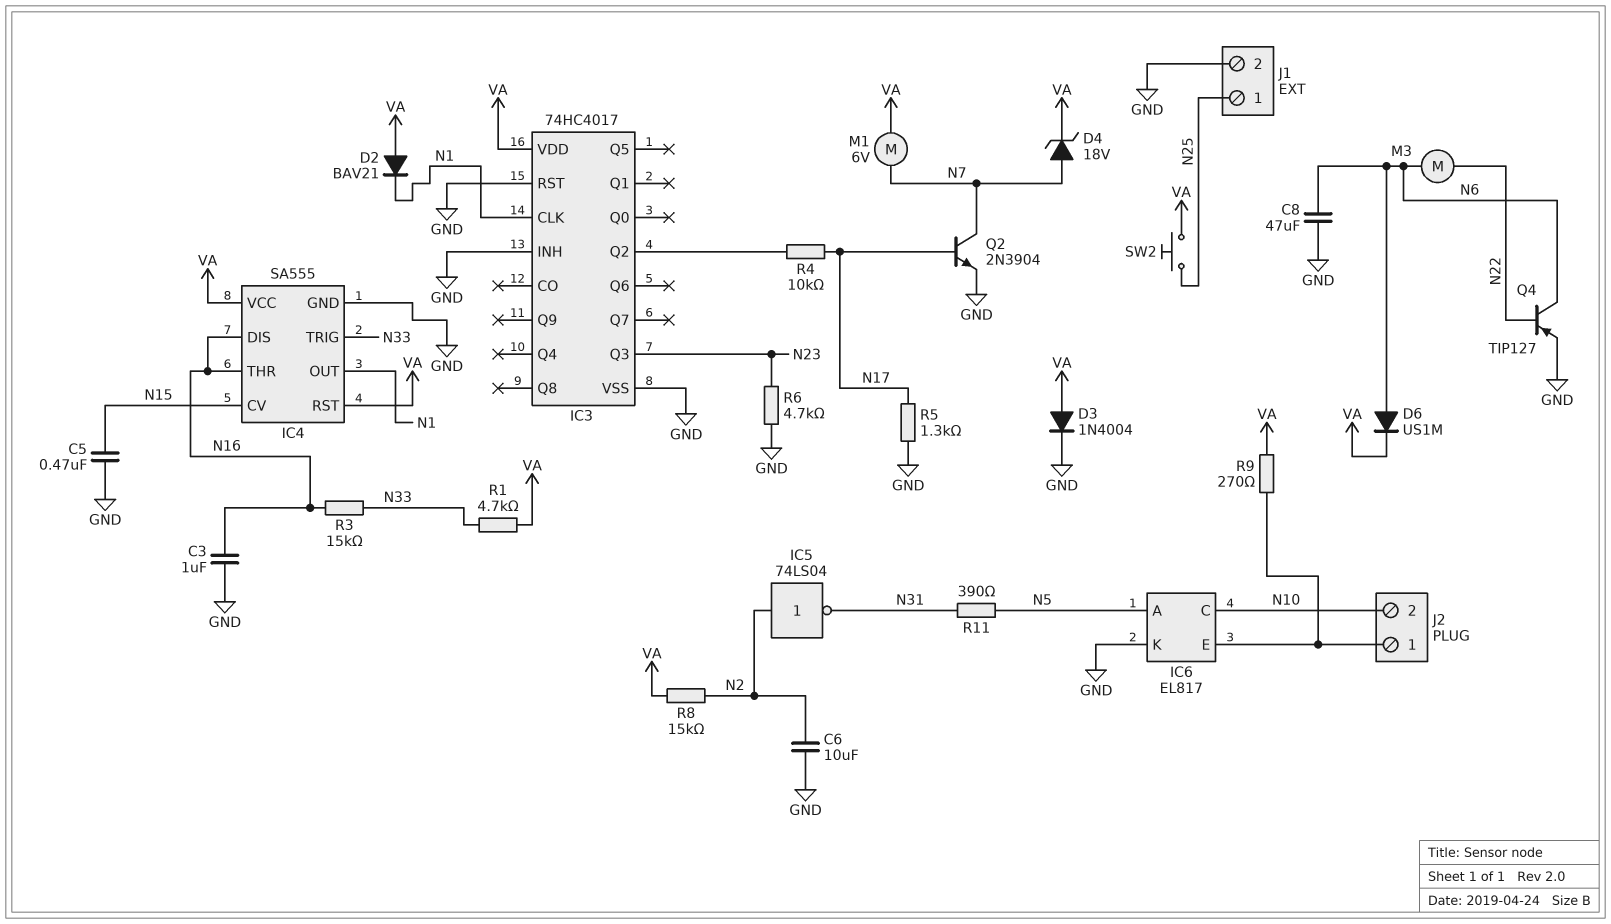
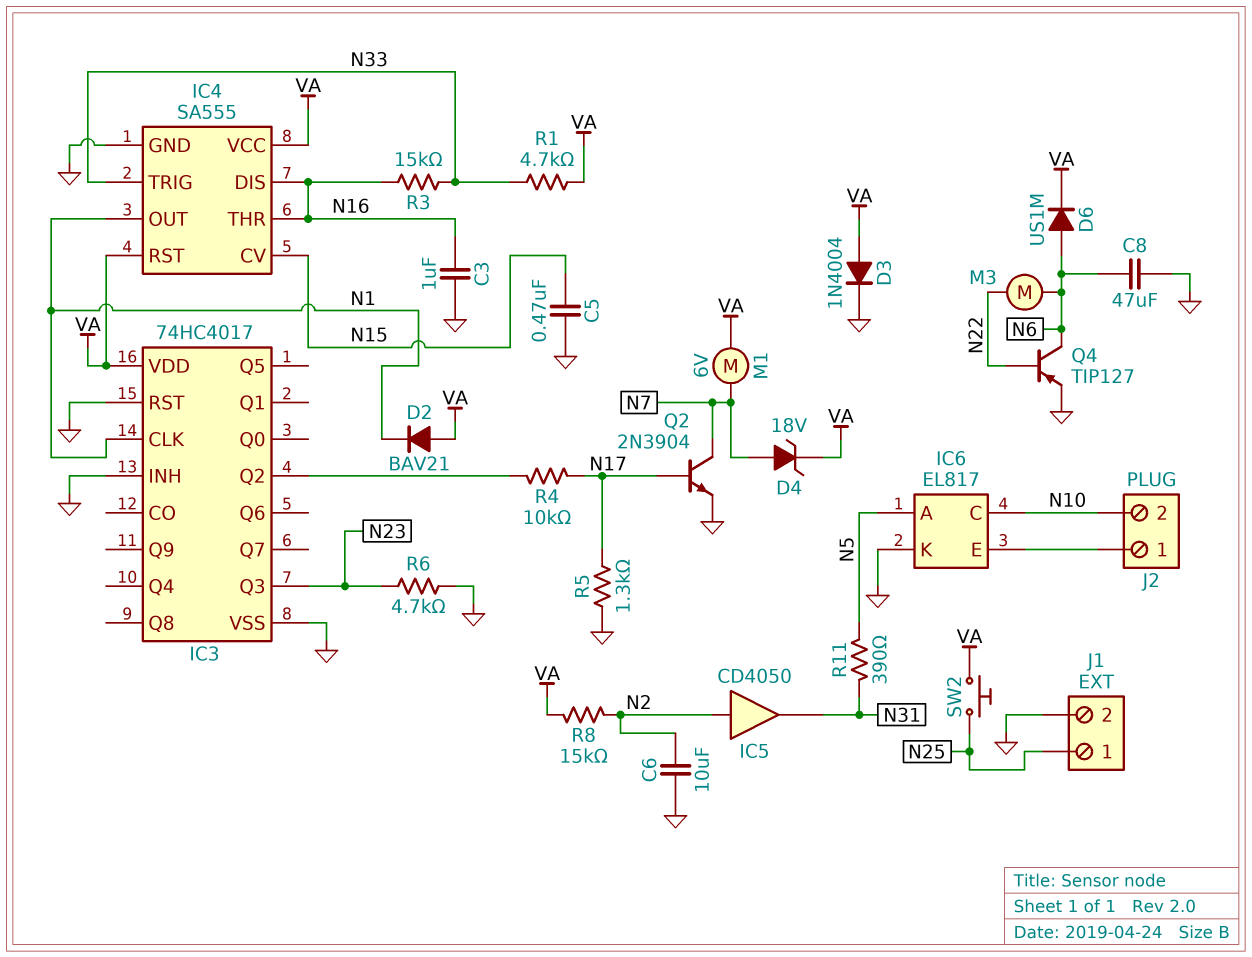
IC5: NOT 74LS04 (in N2, out N31) -> buffer CD4050 (in N2, out N31)
R9: 270 (IC6/E, VA) -> none

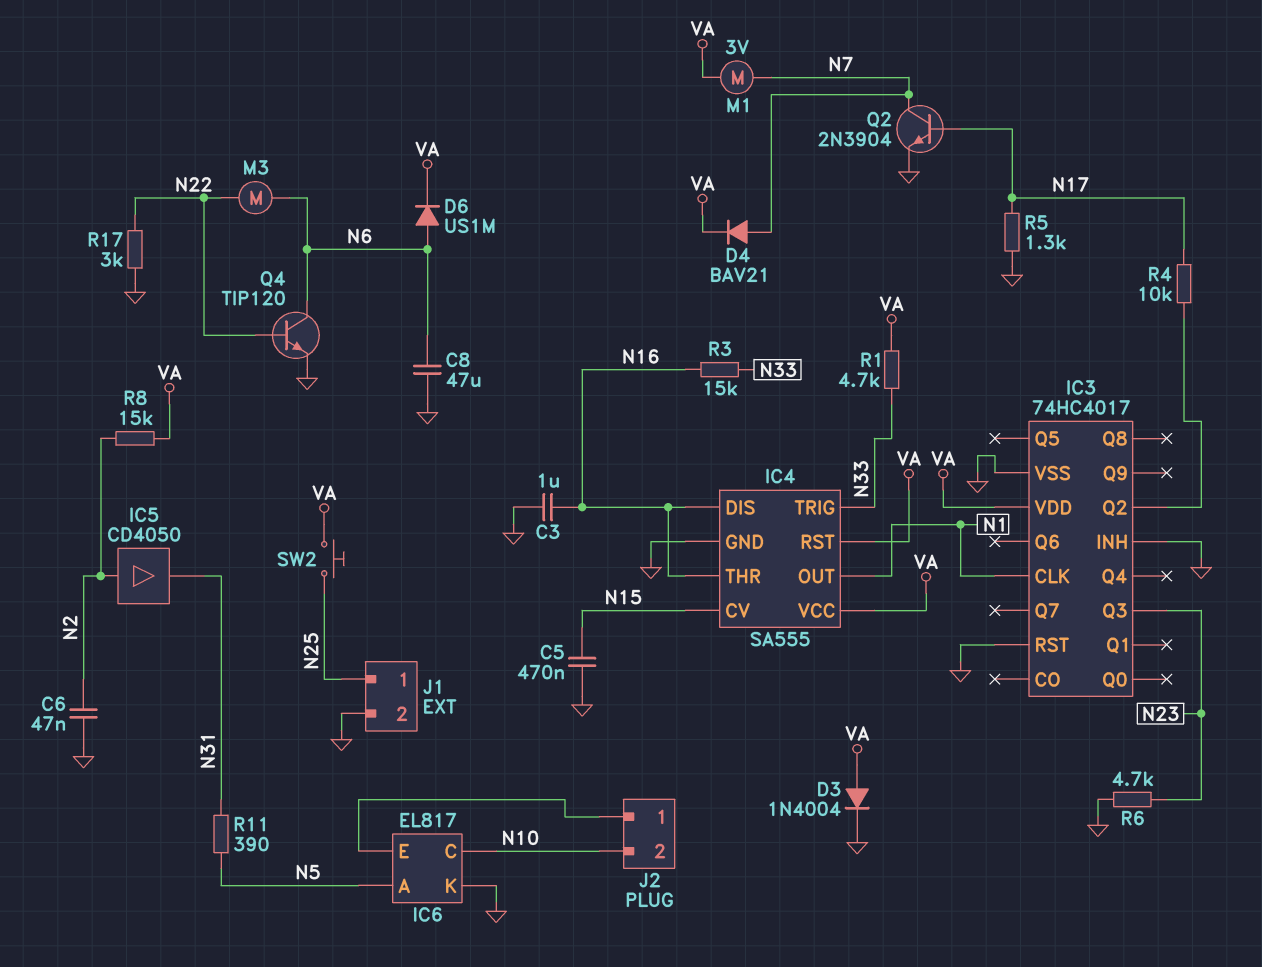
C6: 10uF (GND, N2) -> 47nF (GND, N2)
D2: diode BAV21 (A VA, K N1) -> none
D4: zener 18V (A N7, K VA) -> diode BAV21 (A N7, K VA)
M1: motor 6V (N7, VA) -> motor 3V (N7, VA)
Q4: PNP TIP127 (B N22, C N6, E GND) -> NPN TIP120 (B N22, C N6, E GND)
R17: none -> 3k (GND, N22)

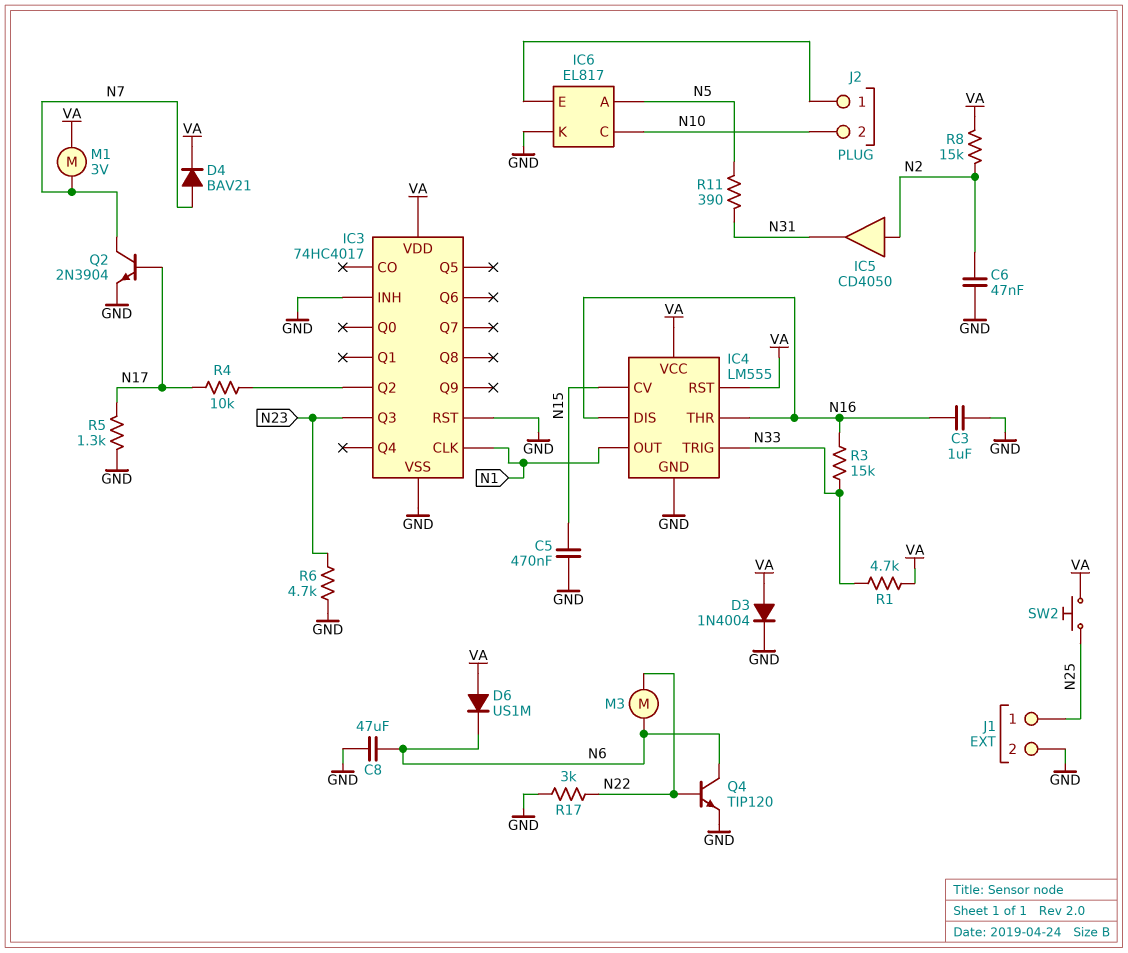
D6: diode US1M (A N6, K VA) -> diode US1M (A VA, K N6)
IC4: SA555 -> LM555

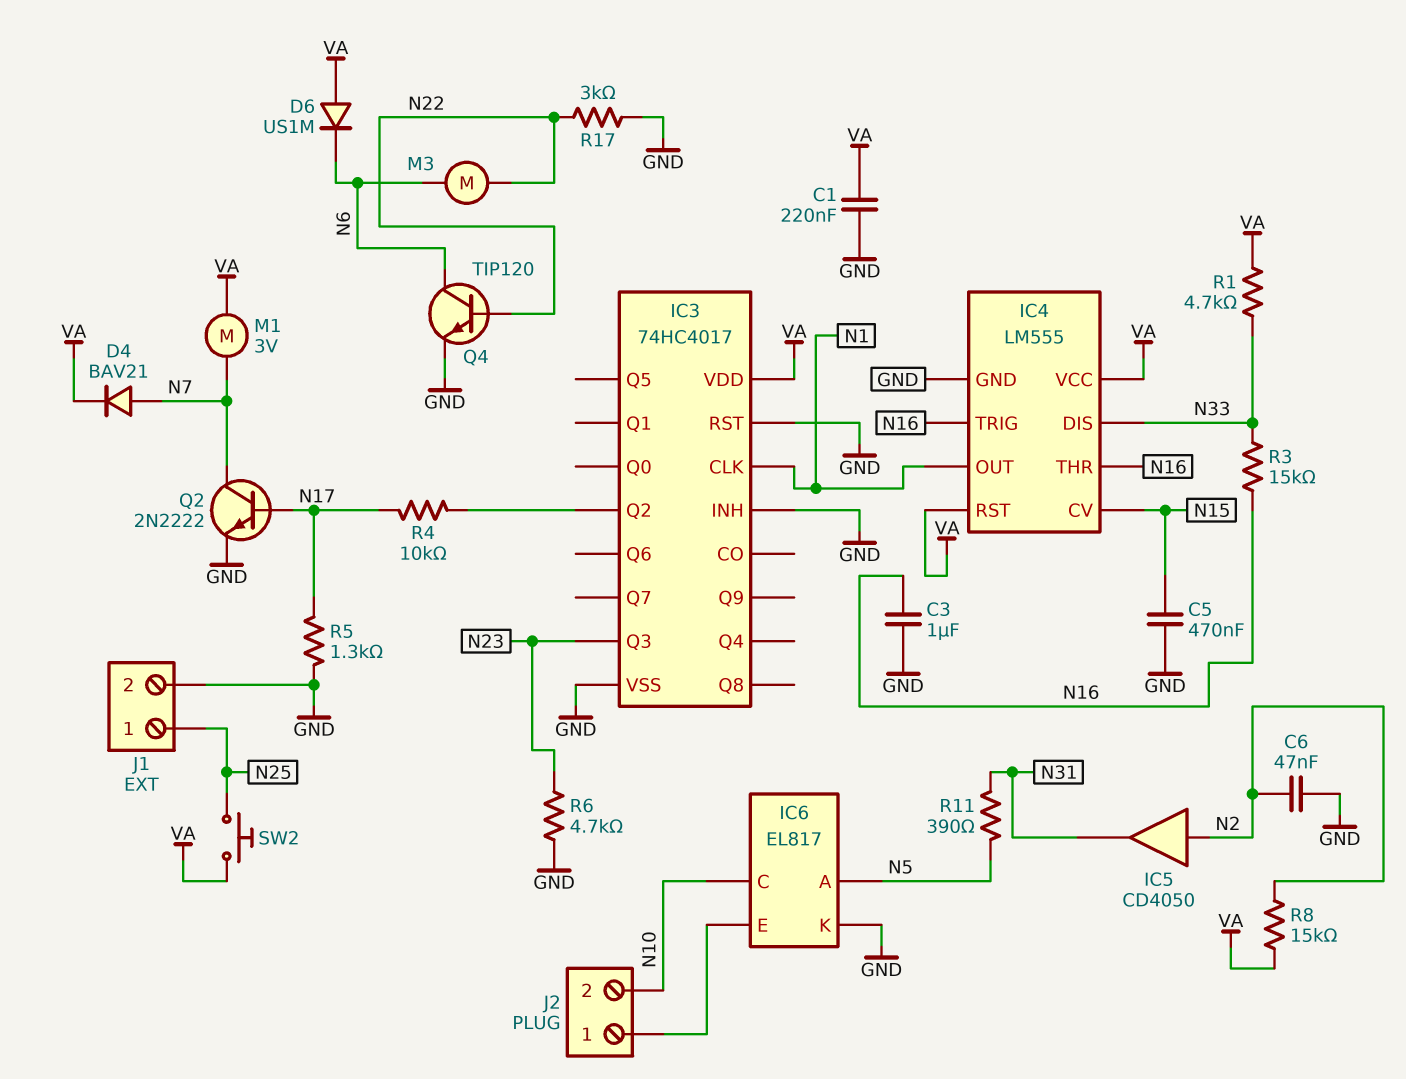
C1: none -> 220nF (GND, VA)
C8: 47uF (GND, N6) -> none
D3: diode 1N4004 (A VA, K GND) -> none
IC4 pin DIS: N16 -> N33
IC4 pin TRIG: N33 -> N16
Q2: NPN 2N3904 (B N17, C N7, E GND) -> NPN 2N2222 (B N17, C N7, E GND)

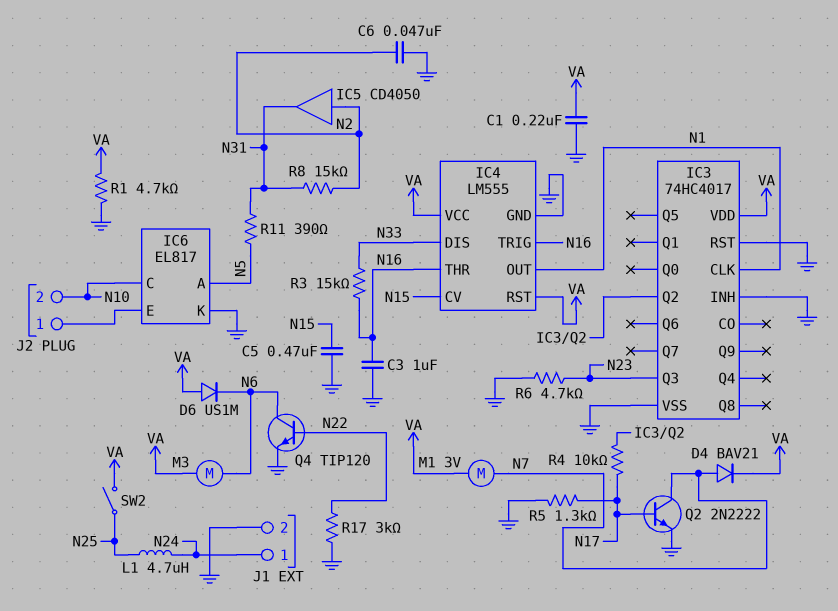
J1 pin 1: N25 -> N24
L1: none -> 4.7uH (N24, N25)
M3: motor (N6, N22) -> motor (N6, VA)
R1: 4.7k (N33, VA) -> 4.7k (GND, VA)
R8: 15k (N2, VA) -> 15k (N2, N31)
SW2: button (N25, VA) -> switch (N25, VA)

